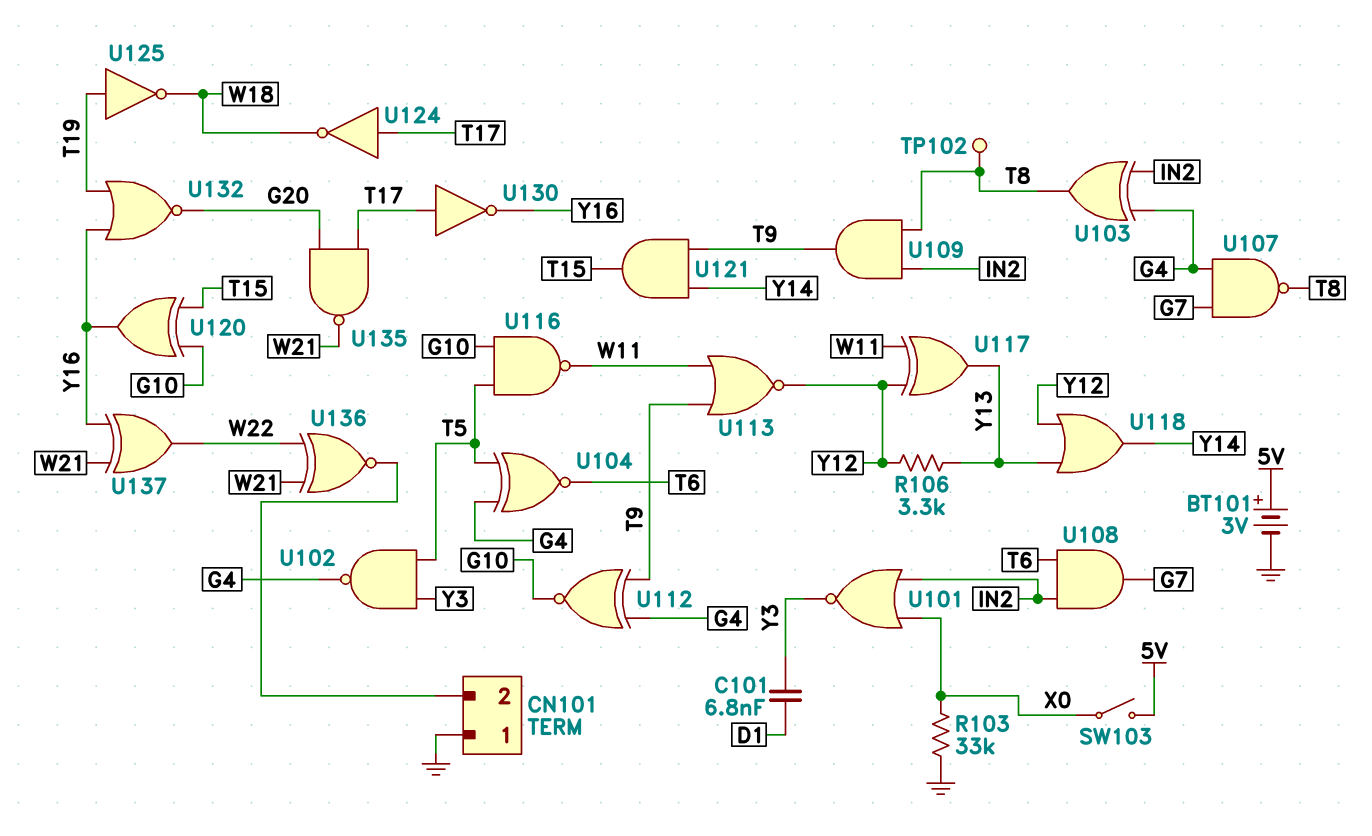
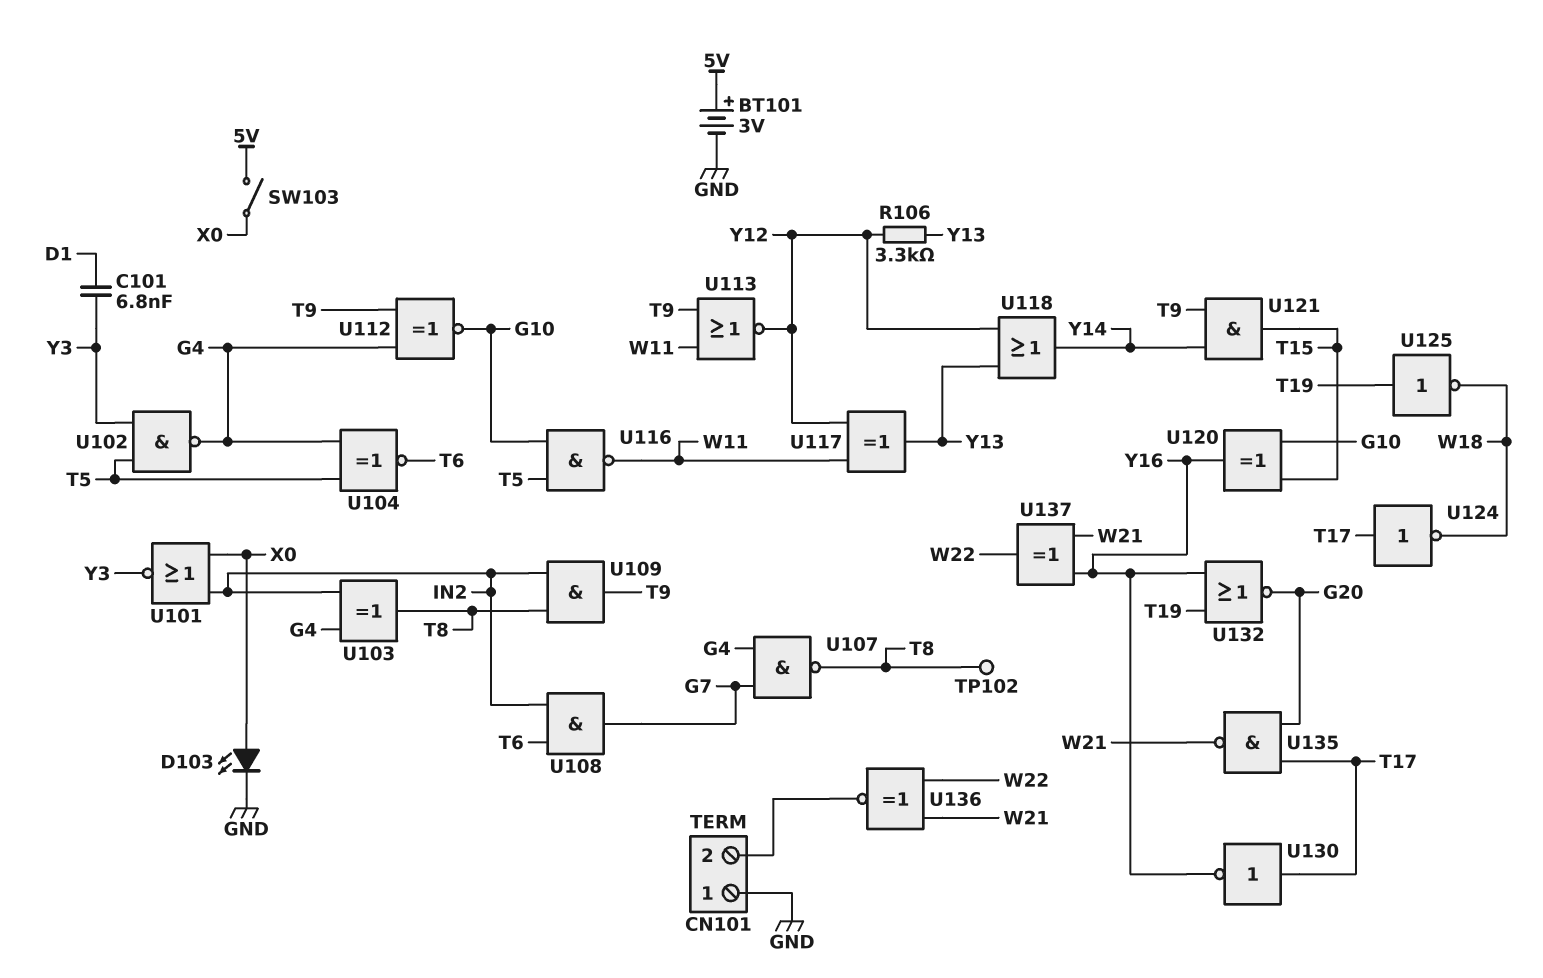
D103: none -> LED (A X0, K GND)
R103: 33k (GND, X0) -> none

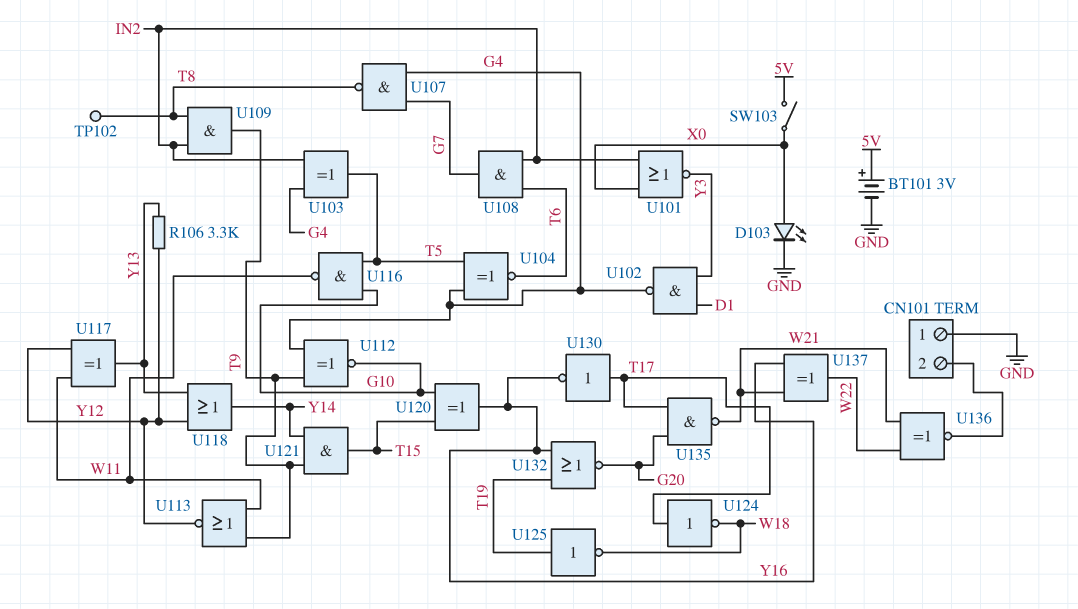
C101: 6.8nF (D1, Y3) -> none
U102: NAND (in T5, in Y3, out G4) -> NAND (in D1, in Y3, out G4)
U103: XOR (in G4, in IN2, out T8) -> XOR (in G4, in IN2, out T5)

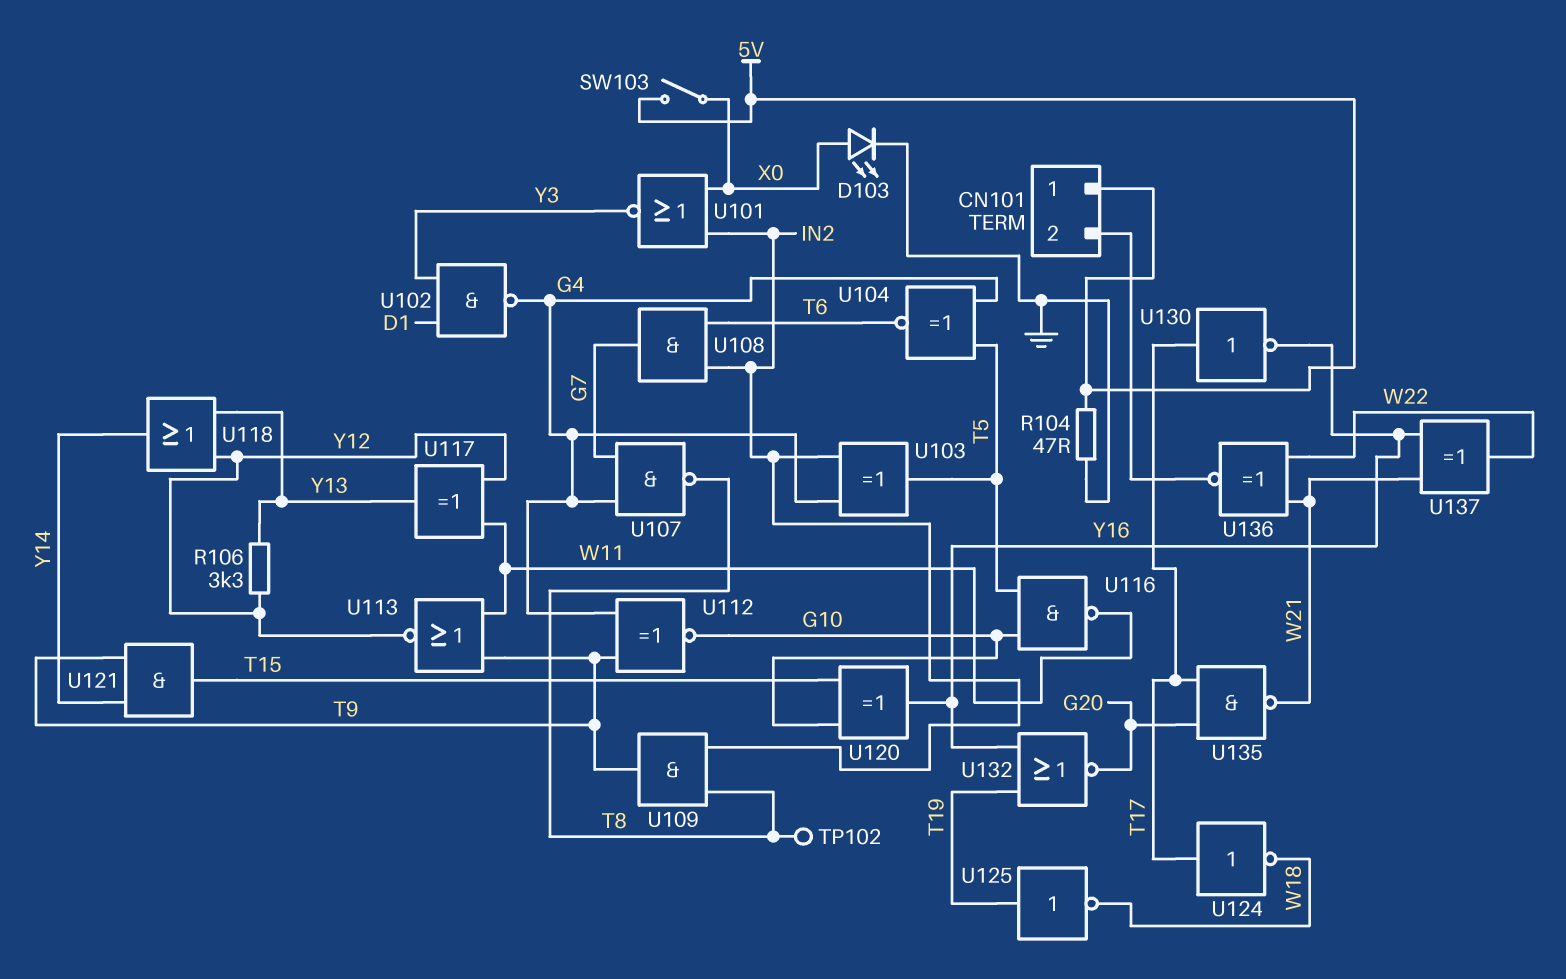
BT101: 3V (plus 5V, minus GND) -> none
CN101 pin 1: GND -> 5V
R104: none -> 47 (5V, GND)

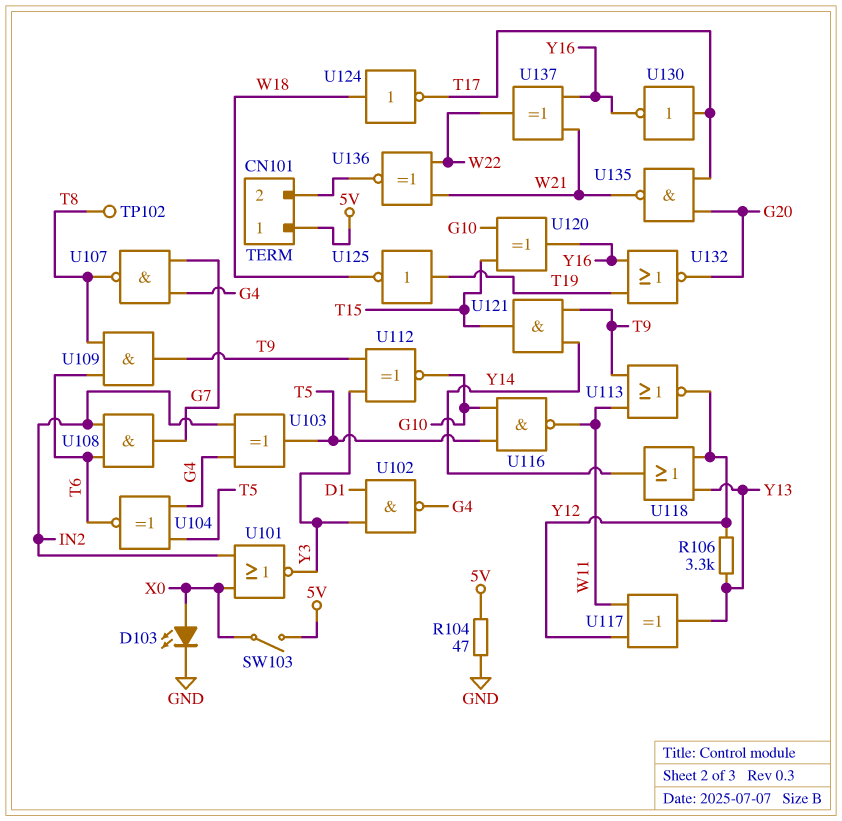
U109: AND (in IN2, in T8, out T9) -> AND (in T6, in T8, out T9)
U112: XNOR (in G4, in T9, out G10) -> XNOR (in T9, in Y3, out G10)
U124: NOT (in T17, out W18) -> NOT (in W18, out T17)

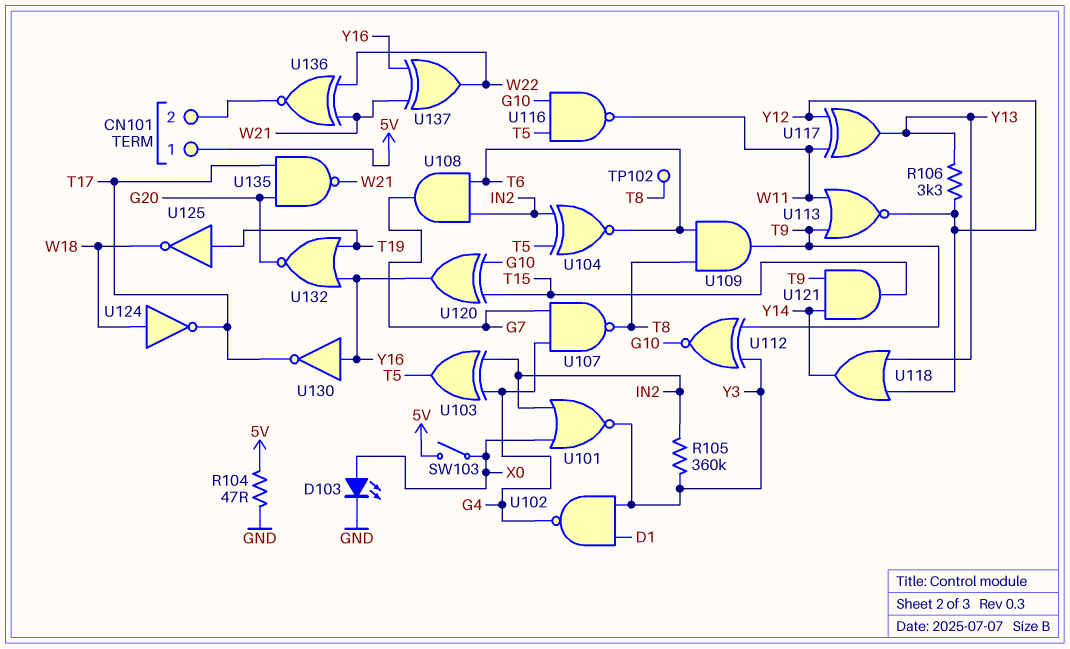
R105: none -> 360k (IN2, Y3)
U104: XNOR (in G4, in T5, out T6) -> XNOR (in IN2, in T5, out T6)
U130: NOT (in T17, out Y16) -> NOT (in Y16, out T17)

